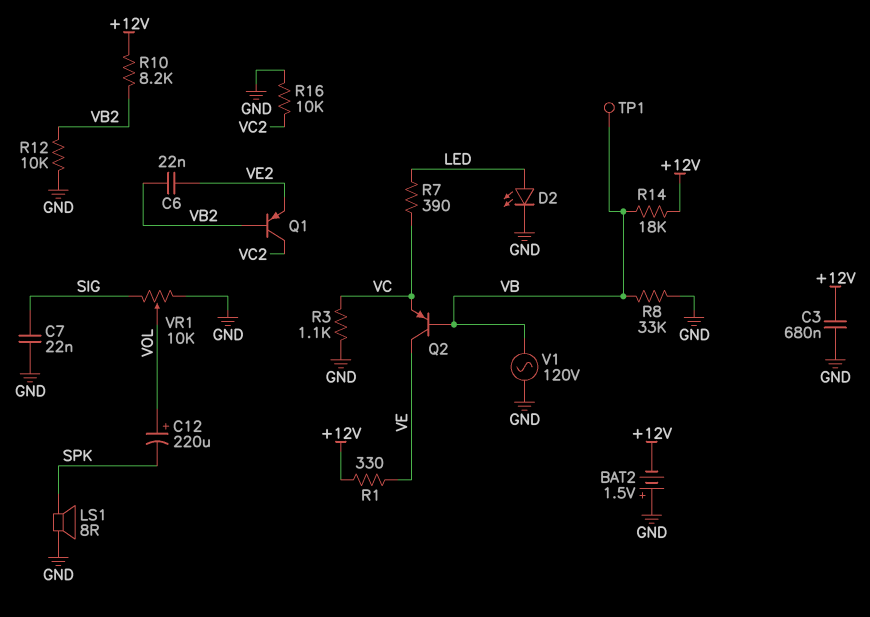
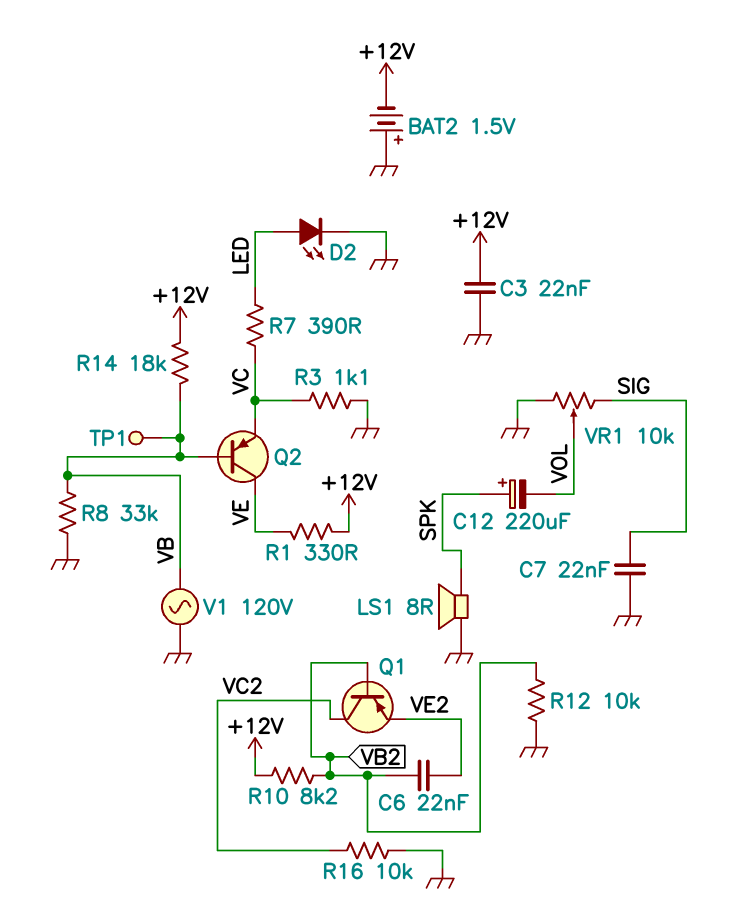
C3: 680nF (+12V, GND) -> 22nF (+12V, GND)
C12: 220uF (plus VOL, minus SPK) -> 220uF (plus SPK, minus VOL)

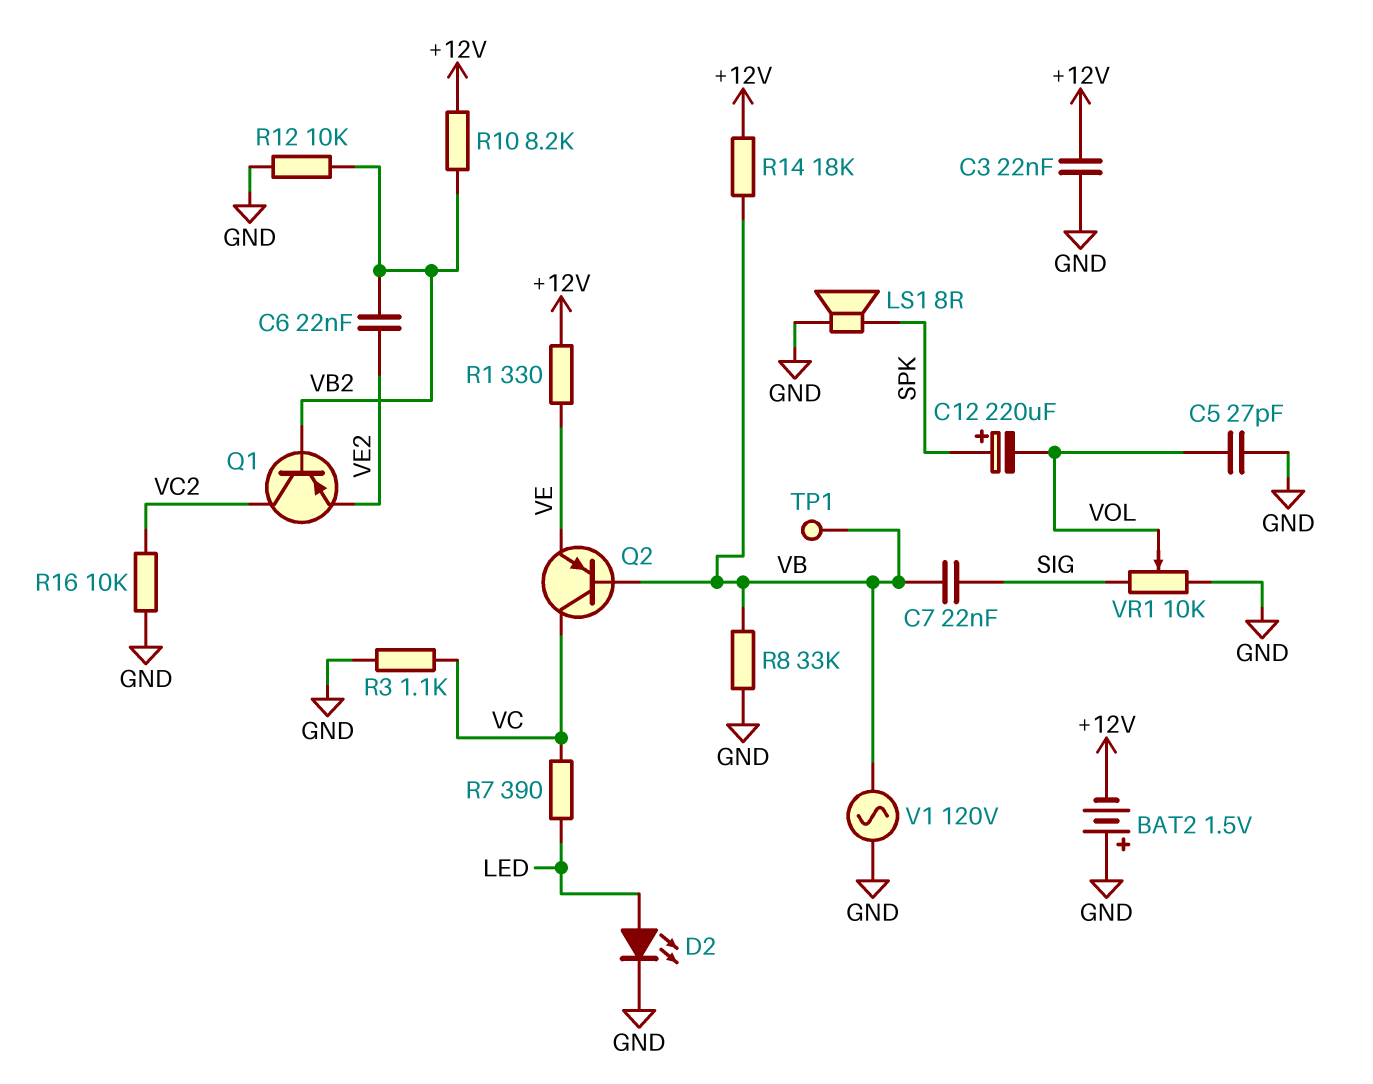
C5: none -> 27pF (GND, VOL)
C7: 22nF (GND, SIG) -> 22nF (SIG, VB)
Q2: PNP (B VB, C VE, E VC) -> PNP (B VB, C VC, E VE)

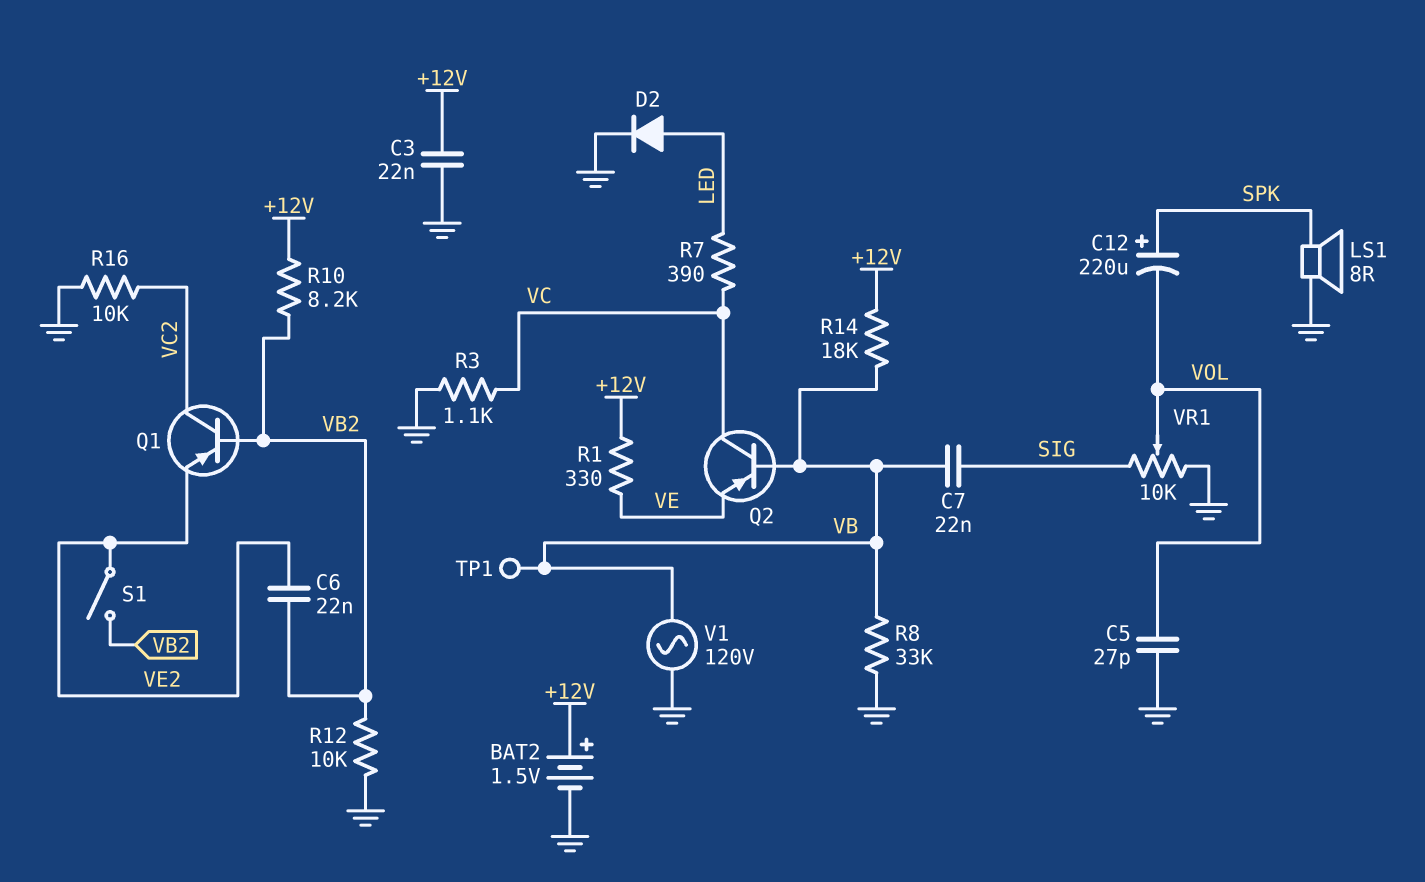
BAT2: 1.5V (plus GND, minus +12V) -> 1.5V (plus +12V, minus GND)
D2: LED (A LED, K GND) -> diode (A LED, K GND)
S1: none -> switch (VB2, VE2)

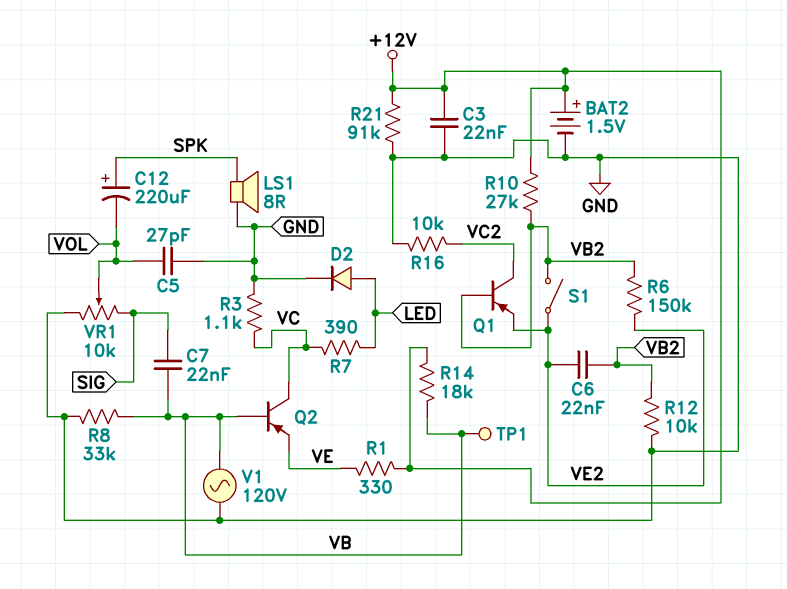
R6: none -> 150k (VB2, VE2)
R10: 8.2k (+12V, VB2) -> 27k (+12V, VB2)
R21: none -> 91k (+12V, GND)

